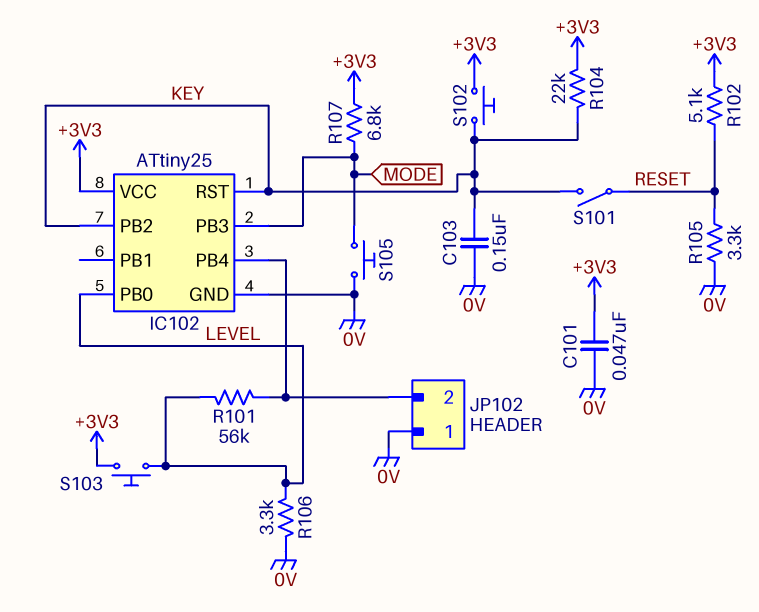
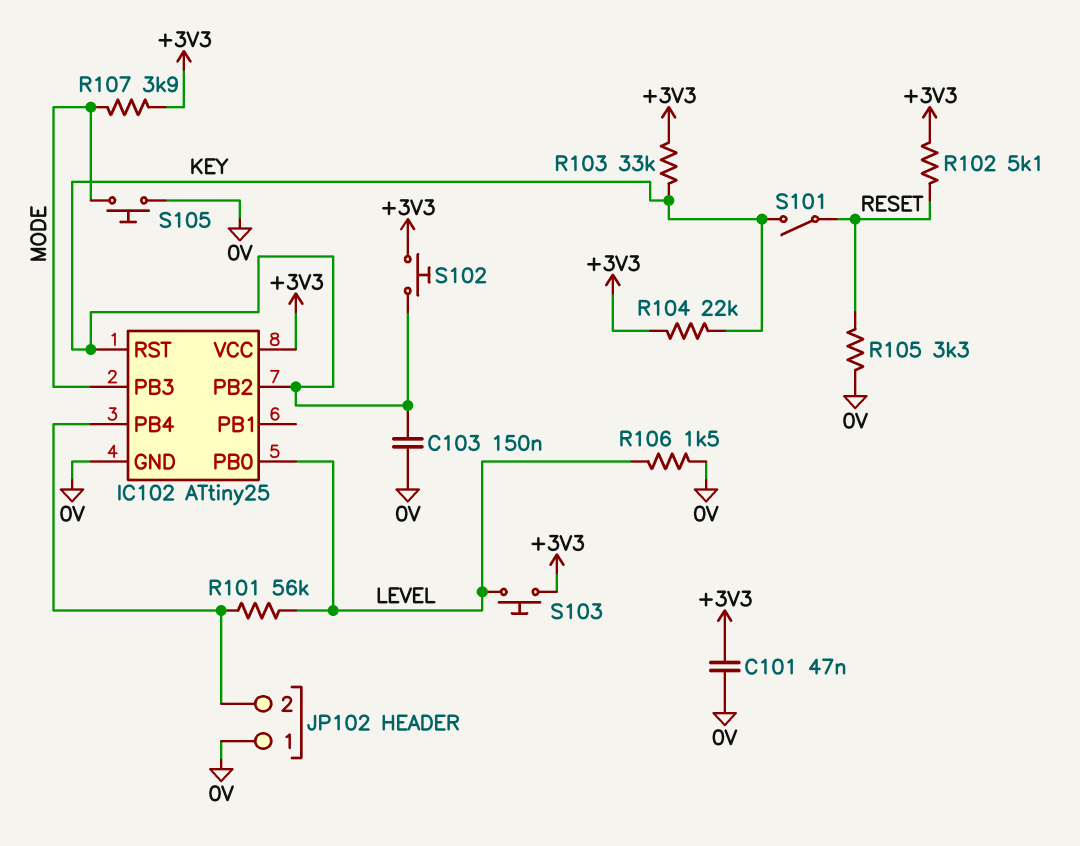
R103: none -> 33k (+3V3, KEY)
R106: 3.3k (0V, LEVEL) -> 1.5k (0V, LEVEL)
R107: 6.8k (+3V3, MODE) -> 3.9k (+3V3, MODE)

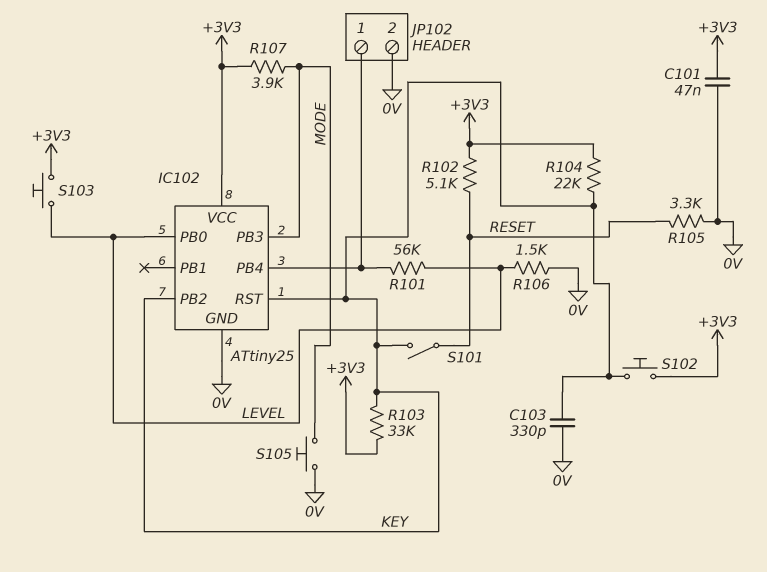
C103: 150nF (0V, KEY) -> 330pF (0V, KEY)
JP102 pin 1: 0V -> IC102/PB4
JP102 pin 2: IC102/PB4 -> 0V

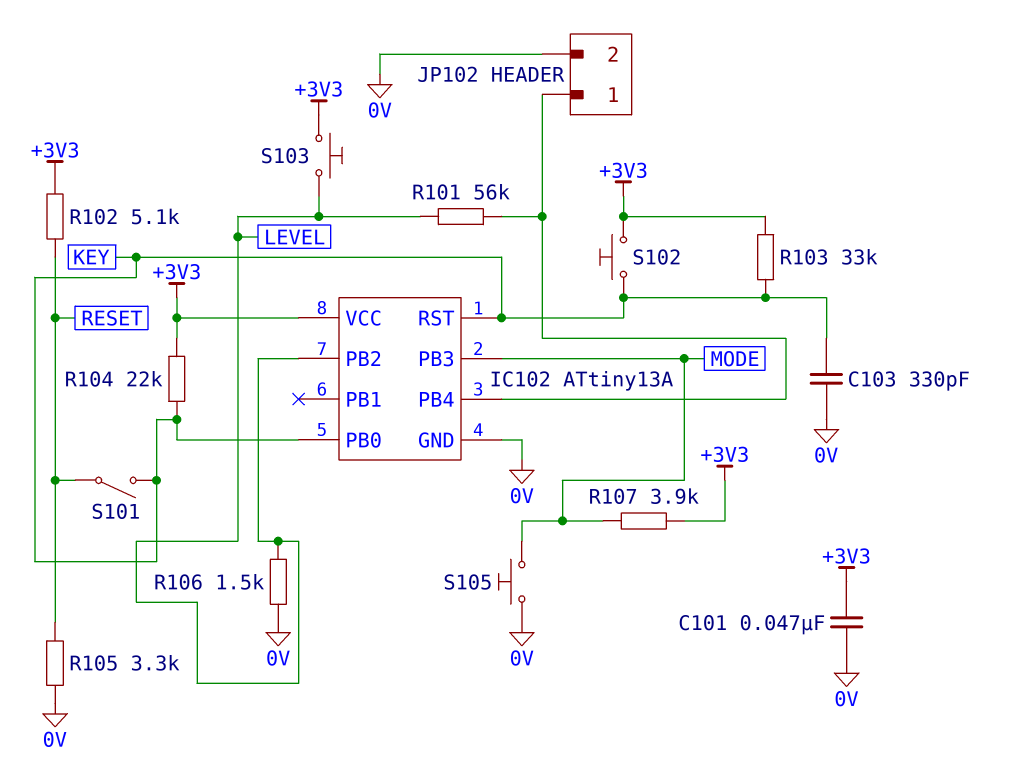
IC102: ATtiny25 -> ATtiny13A
IC102 pin PB0: LEVEL -> KEY
IC102 pin PB2: KEY -> LEVEL

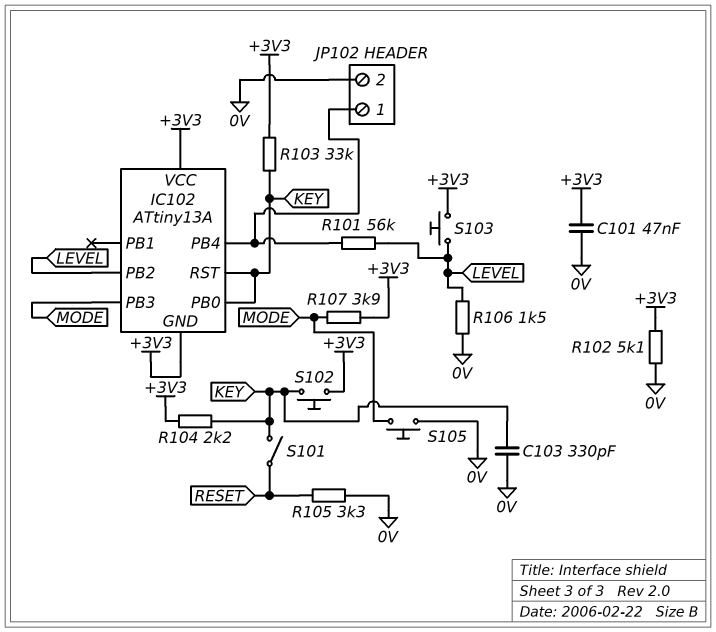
IC102 pin GND: 0V -> +3V3
R102: 5.1k (+3V3, RESET) -> 5.1k (+3V3, 0V)
R104: 22k (+3V3, KEY) -> 2.2k (+3V3, KEY)

